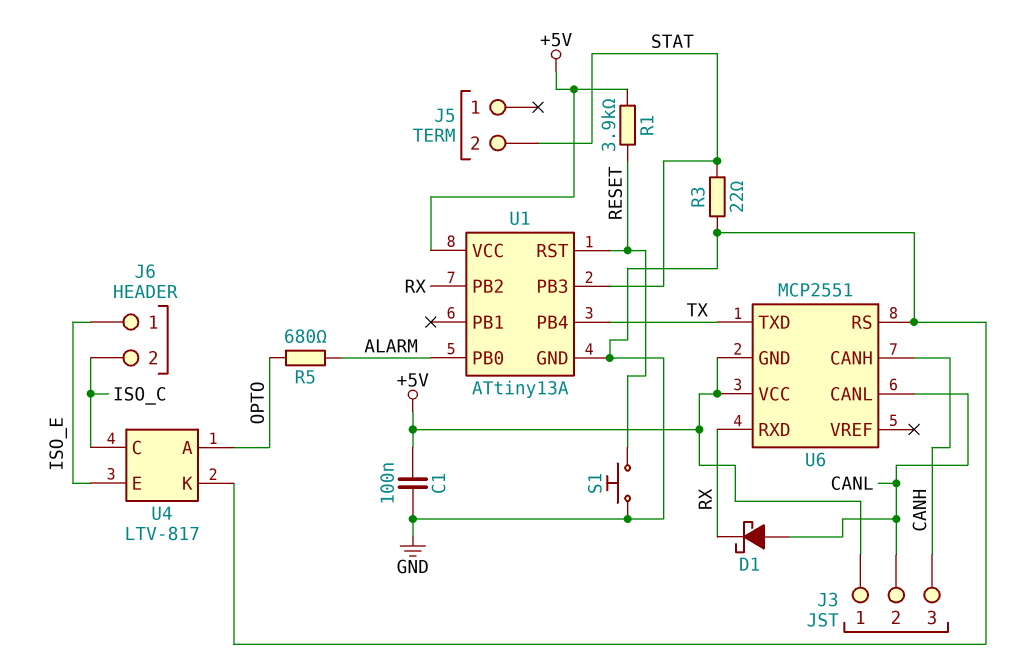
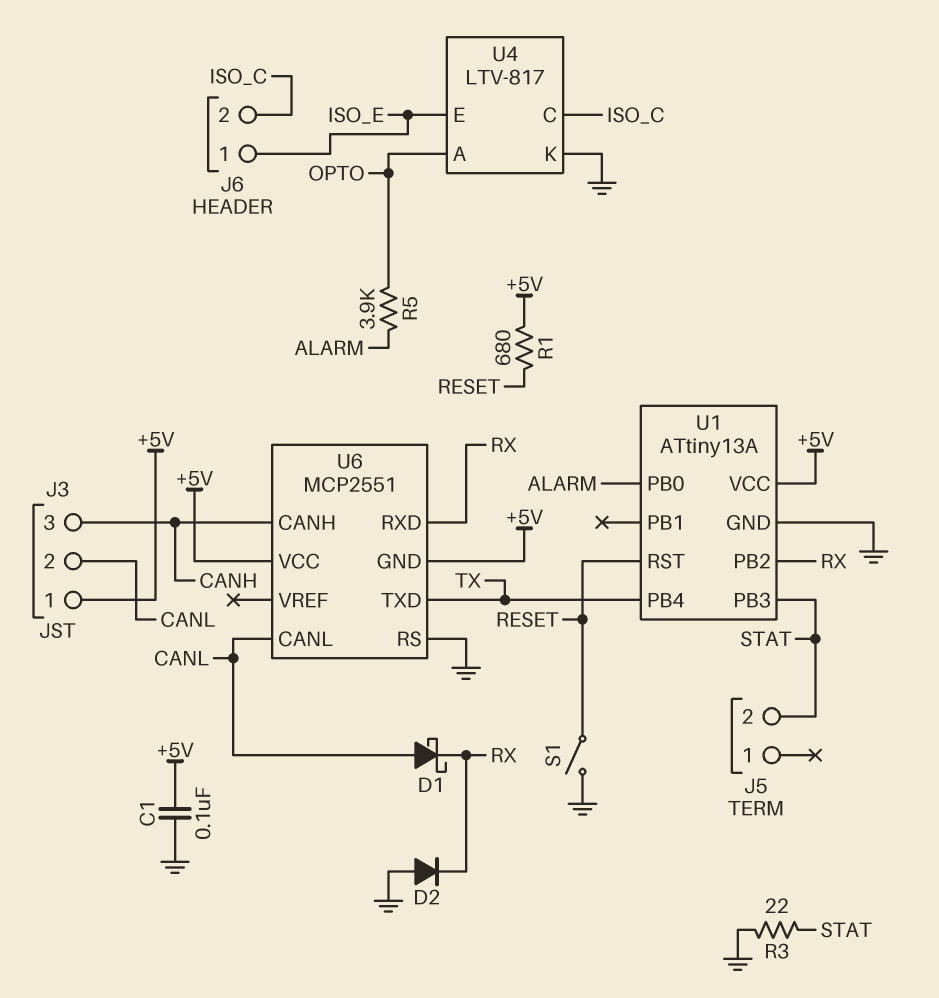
D2: none -> diode (A GND, K RX)
R1: 3.9k (+5V, RESET) -> 680 (+5V, RESET)
R5: 680 (ALARM, OPTO) -> 3.9k (ALARM, OPTO)
S1: button (GND, RESET) -> switch (GND, RESET)

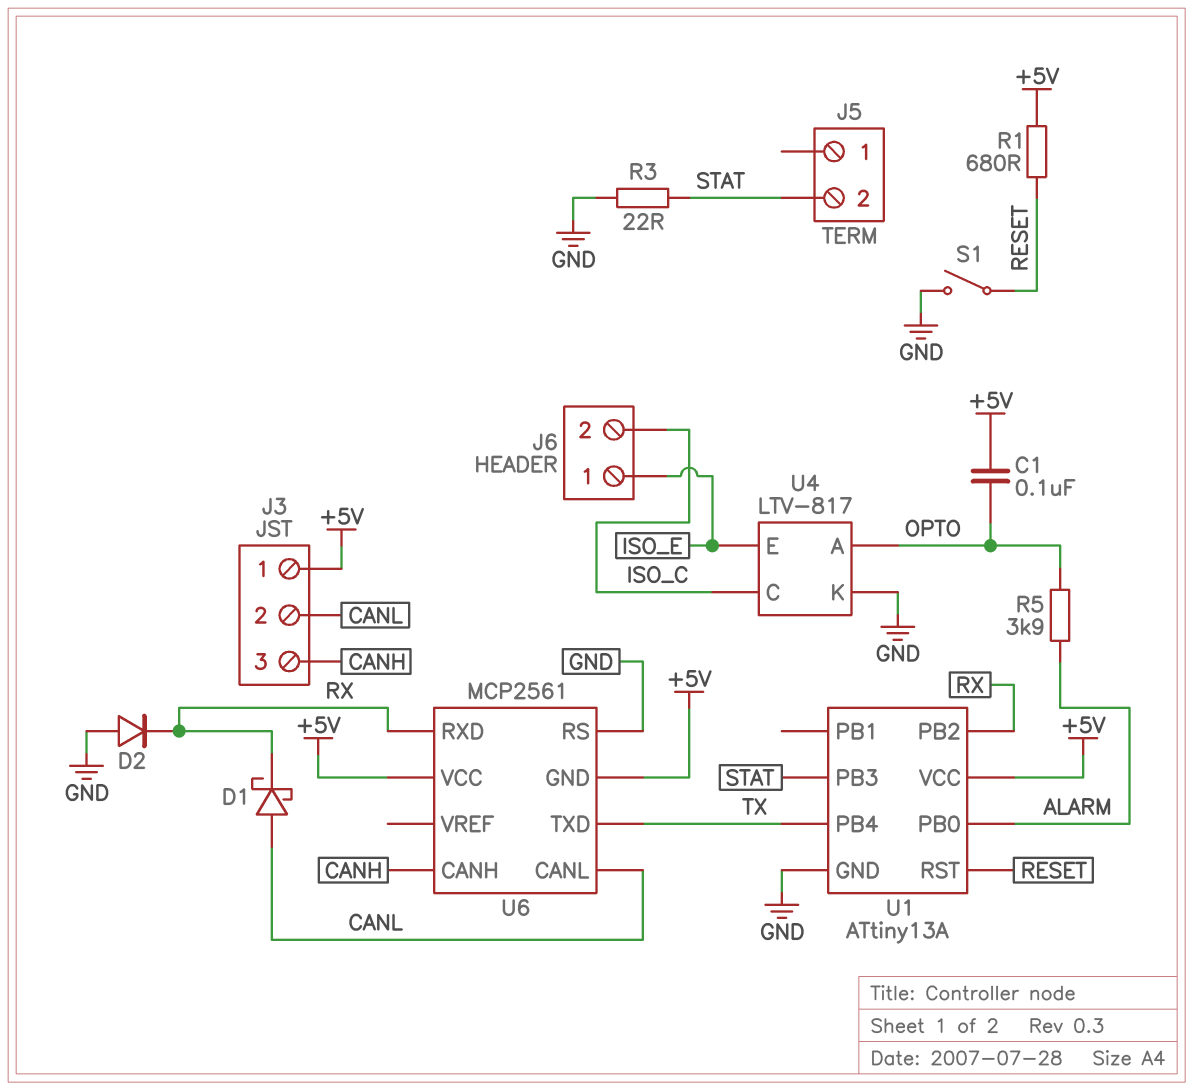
C1: 100nF (+5V, GND) -> 100nF (+5V, OPTO)
U6: MCP2551 -> MCP2561

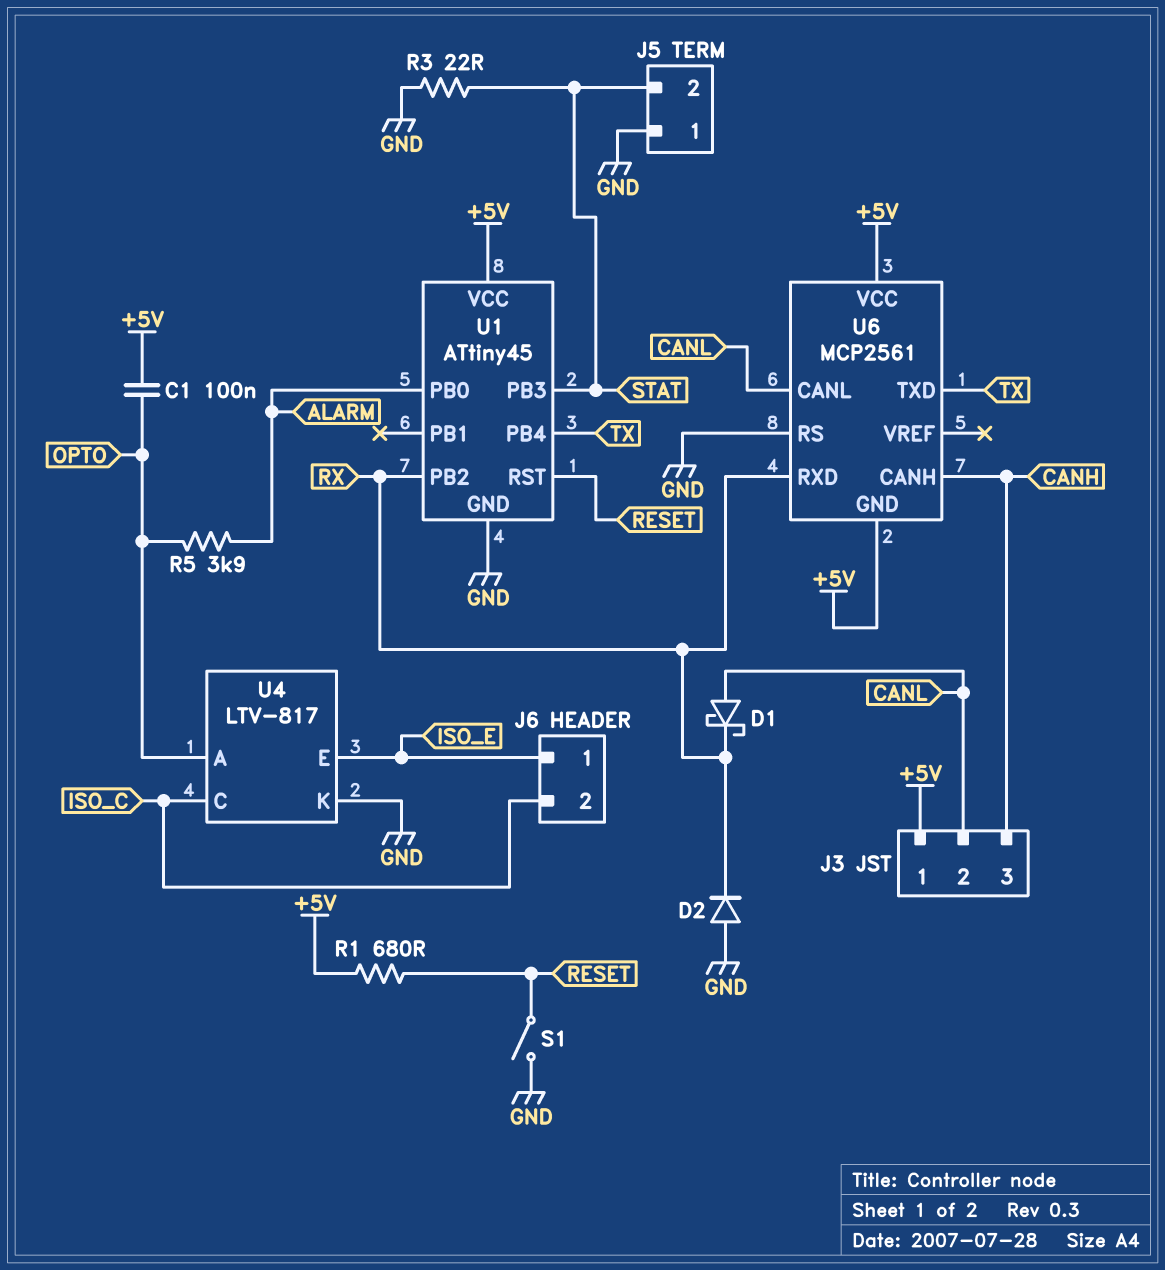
J5 pin 1: none -> GND
U1: ATtiny13A -> ATtiny45

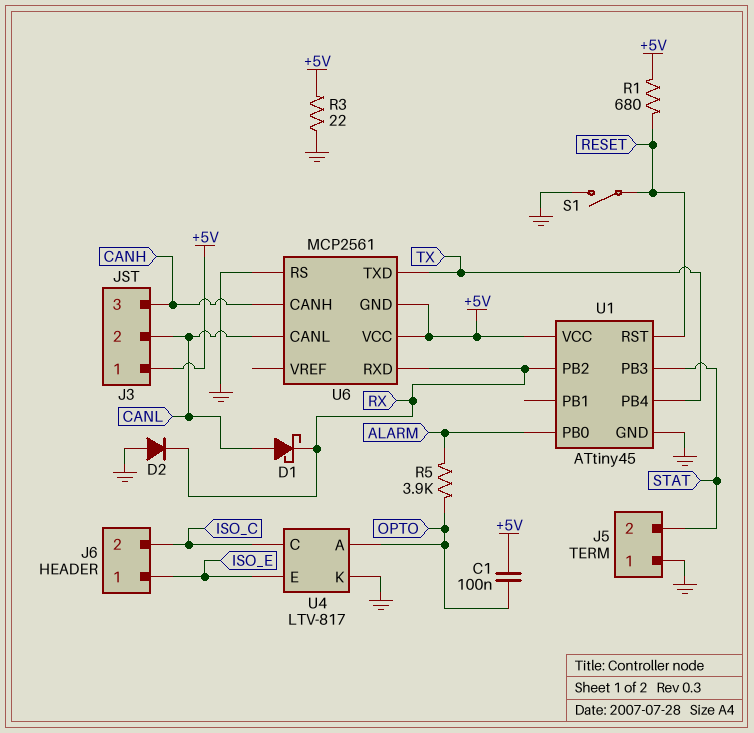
R3: 22 (GND, STAT) -> 22 (+5V, GND)

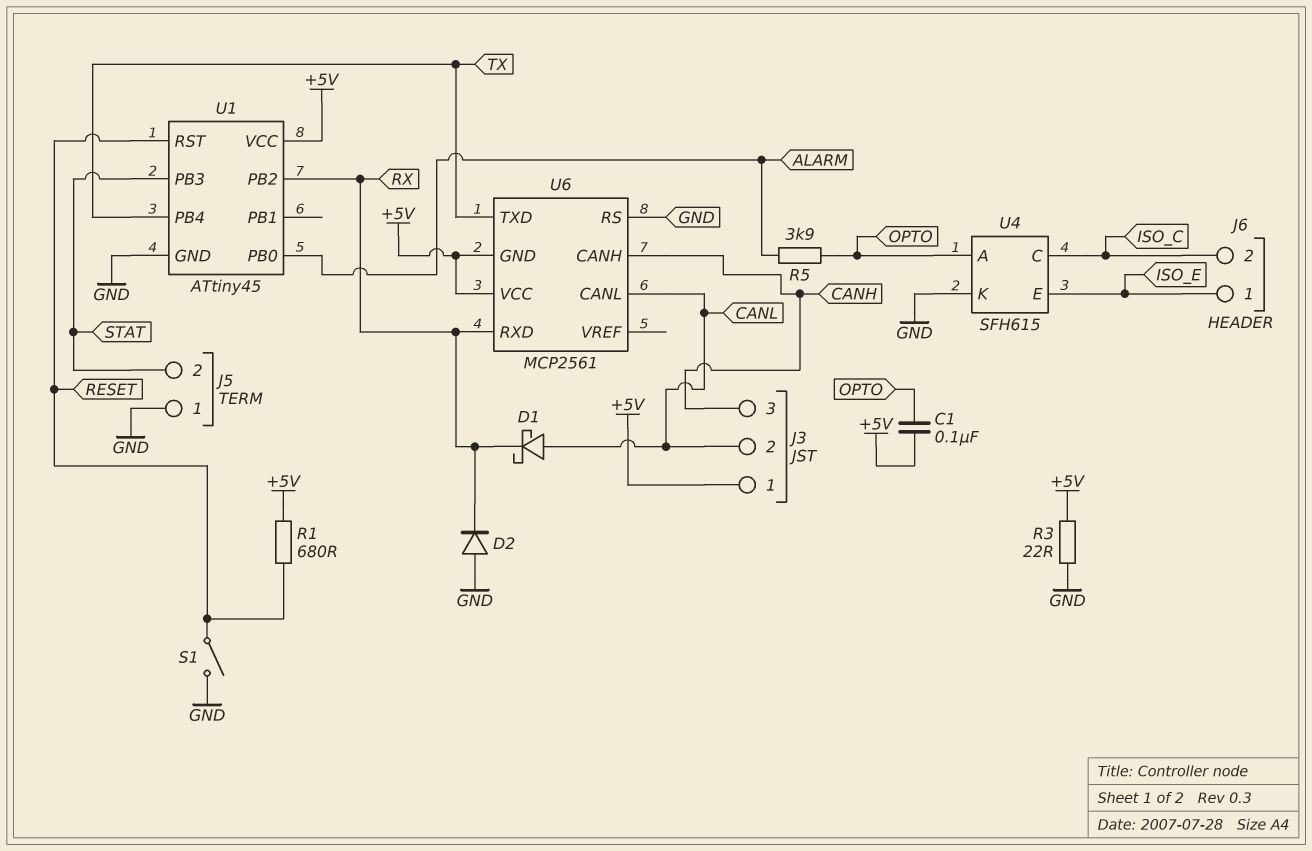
U4: LTV-817 -> SFH615

